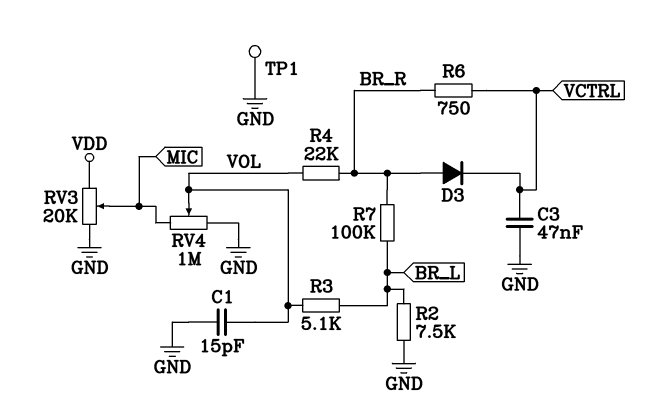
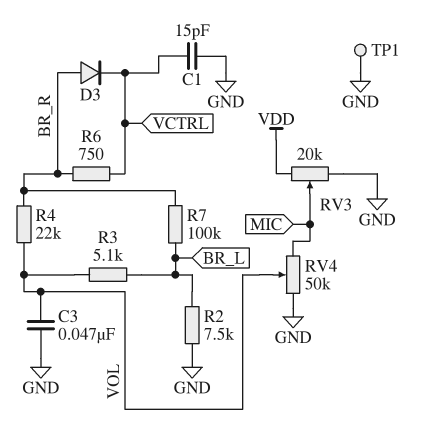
C1: 15pF (GND, VOL) -> 15pF (GND, VCTRL)
C3: 47nF (GND, VCTRL) -> 47nF (GND, VOL)
RV4: 1M (GND, MIC, wiper VOL) -> 50k (GND, MIC, wiper VOL)

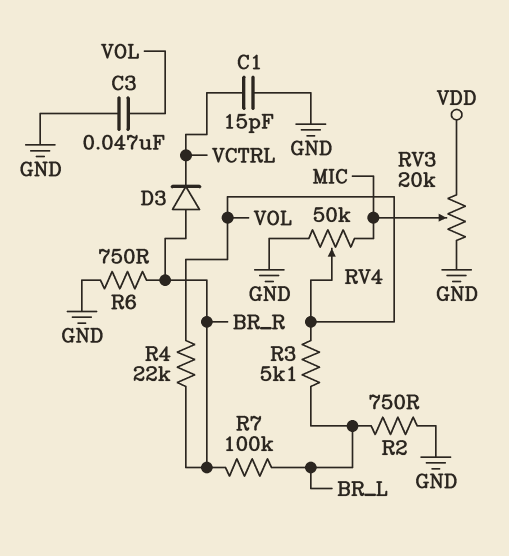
R2: 7.5k (BR_L, GND) -> 750 (BR_L, GND)
R6: 750 (BR_R, VCTRL) -> 750 (BR_R, GND)
TP1: test point (GND) -> none

